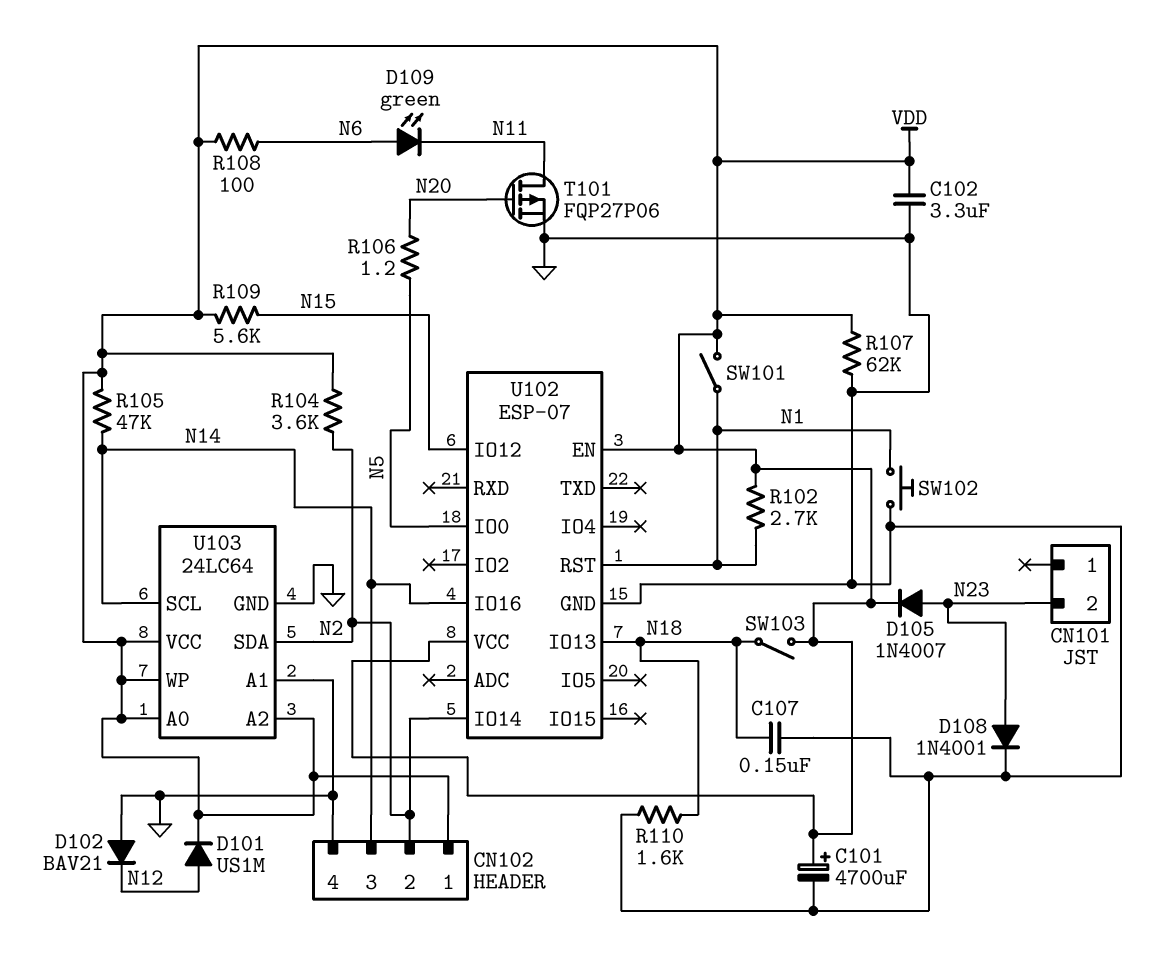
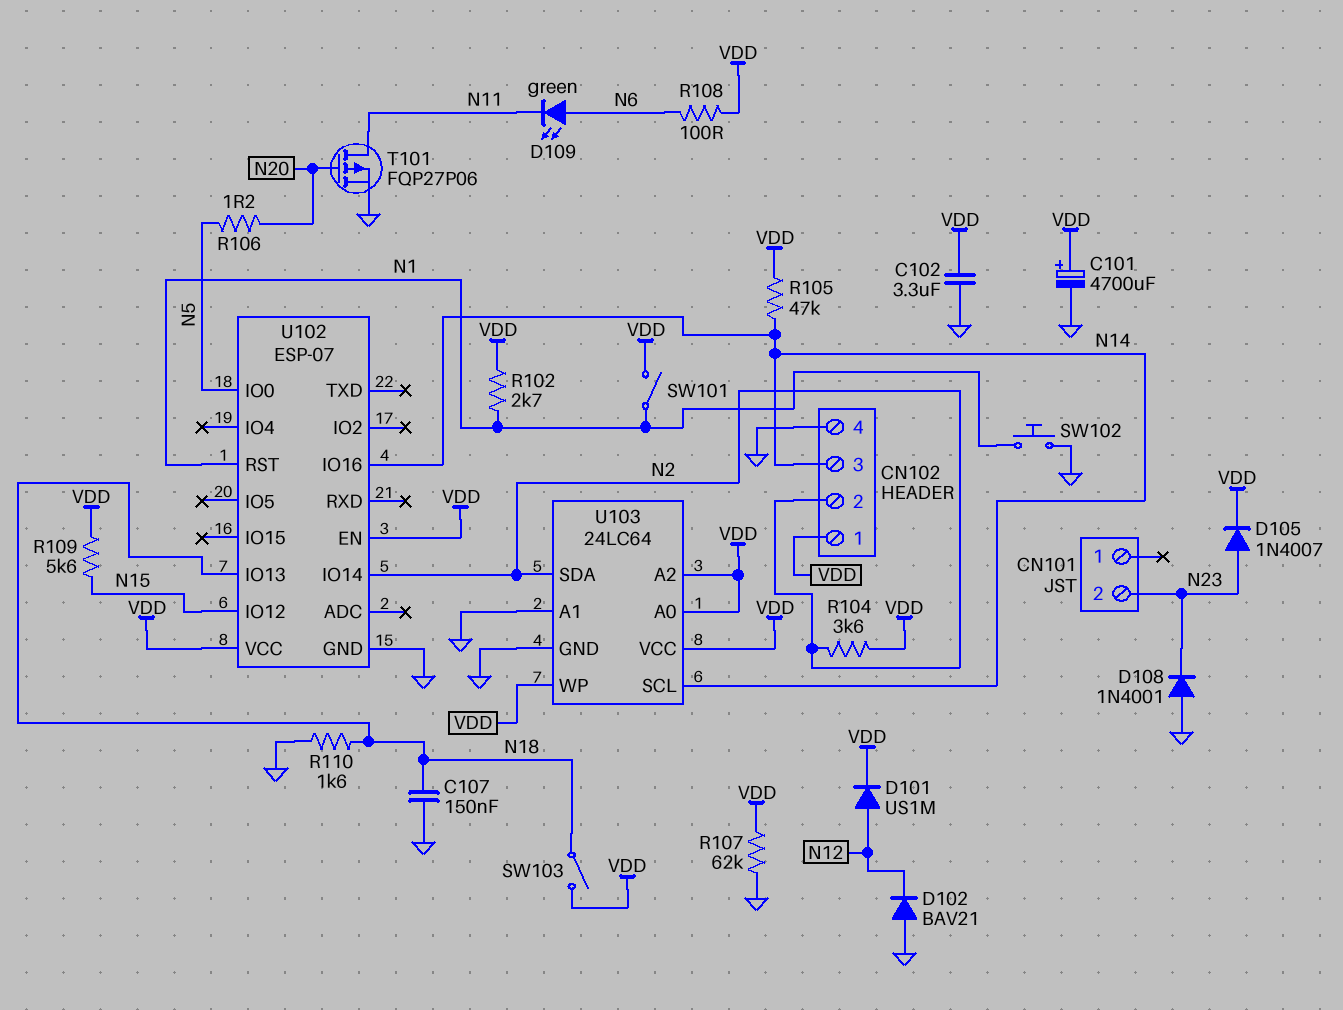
D108: diode 1N4001 (A N23, K GND) -> diode 1N4001 (A GND, K N23)

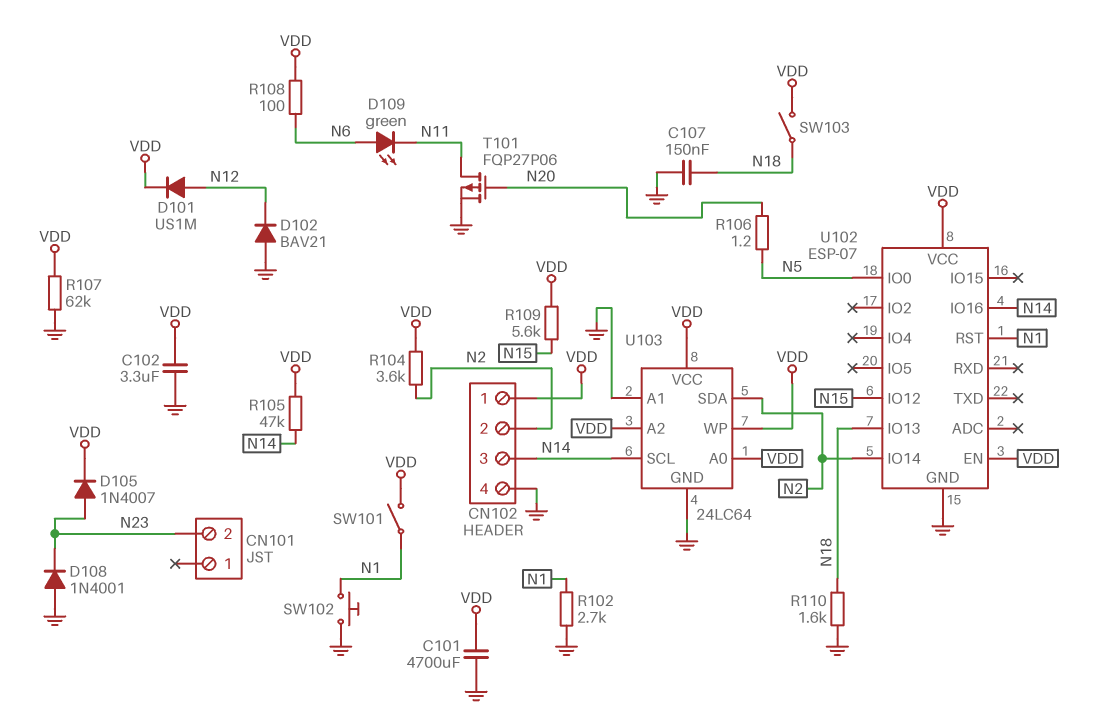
C101: 4700uF (plus VDD, minus GND) -> 4700uF (GND, VDD)
R102: 2.7k (N1, VDD) -> 2.7k (GND, N1)

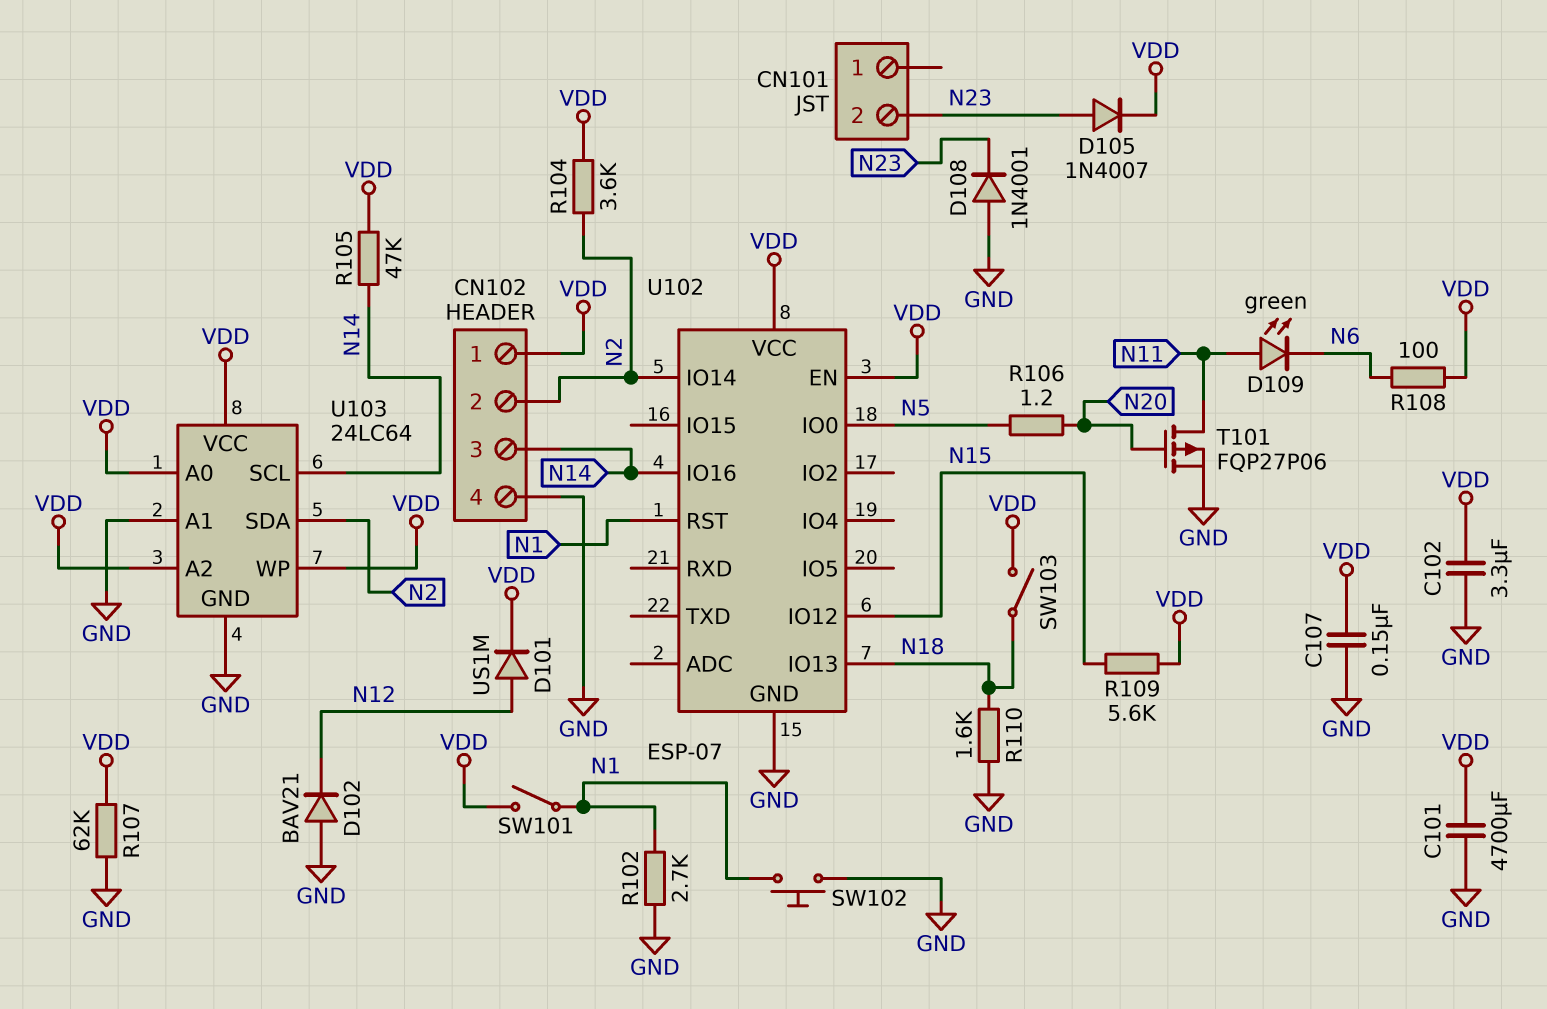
C107: 150nF (GND, N18) -> 150nF (GND, VDD)
D109: LED green (A N6, K N11) -> LED green (A N11, K N6)

